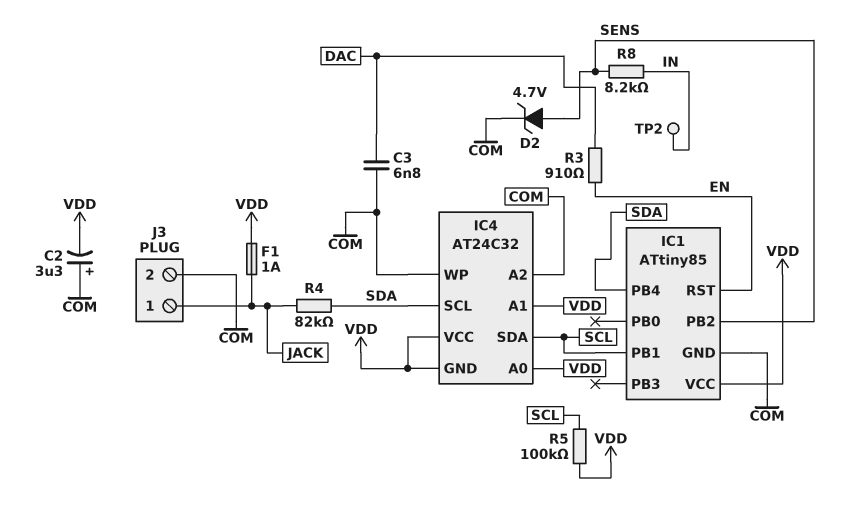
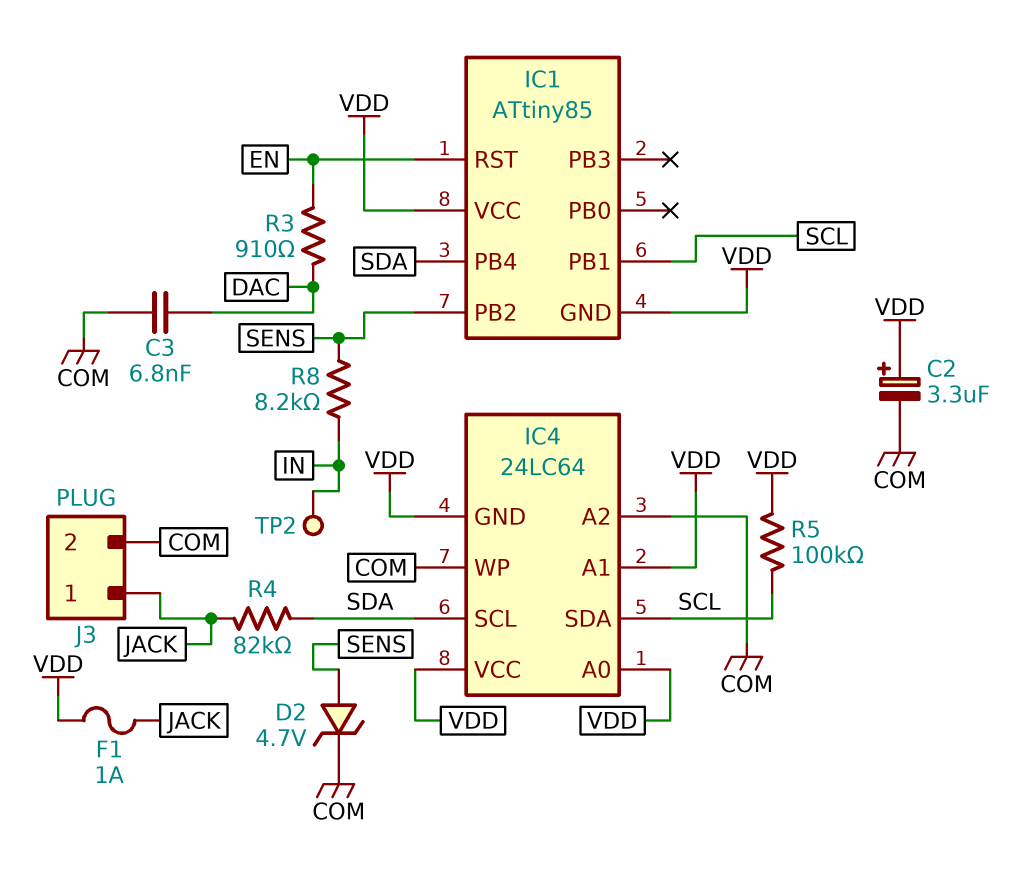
C2: 3.3uF (plus COM, minus VDD) -> 3.3uF (plus VDD, minus COM)
IC1 pin GND: COM -> VDD
IC4: AT24C32 -> 24LC64

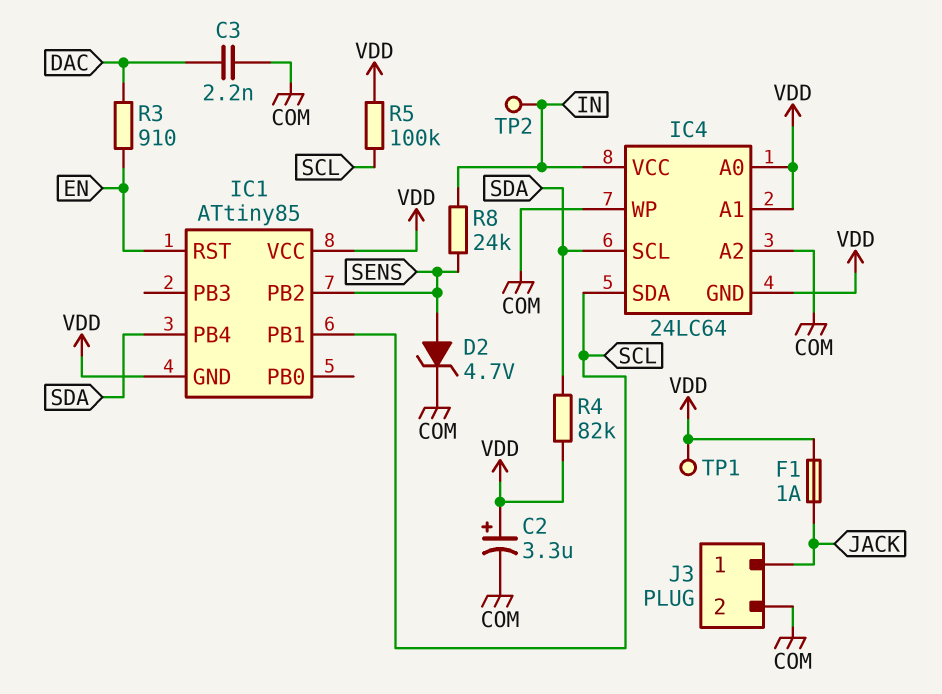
C3: 6.8nF (COM, DAC) -> 2.2nF (COM, DAC)
IC4 pin VCC: VDD -> IN
R4: 82k (JACK, SDA) -> 82k (SDA, VDD)
R8: 8.2k (IN, SENS) -> 24k (IN, SENS)
TP1: none -> test point (VDD)

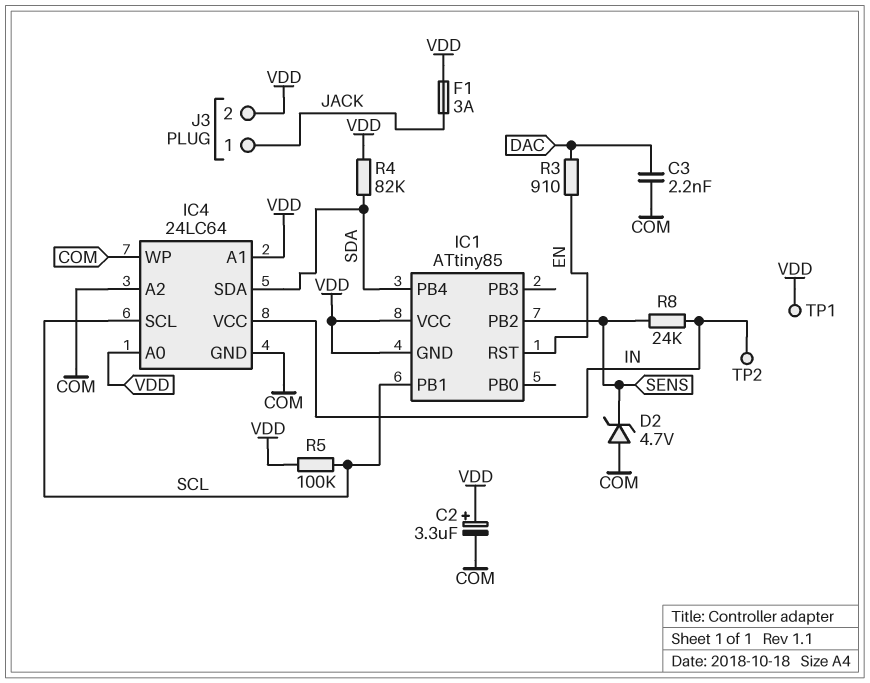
D2: zener 4.7V (A SENS, K COM) -> zener 4.7V (A COM, K SENS)
F1: 1A (JACK, VDD) -> 3A (JACK, VDD)
IC4 pin GND: VDD -> COM
IC4 pin SCL: SDA -> SCL
IC4 pin SDA: SCL -> SDA
J3 pin 2: COM -> VDD

